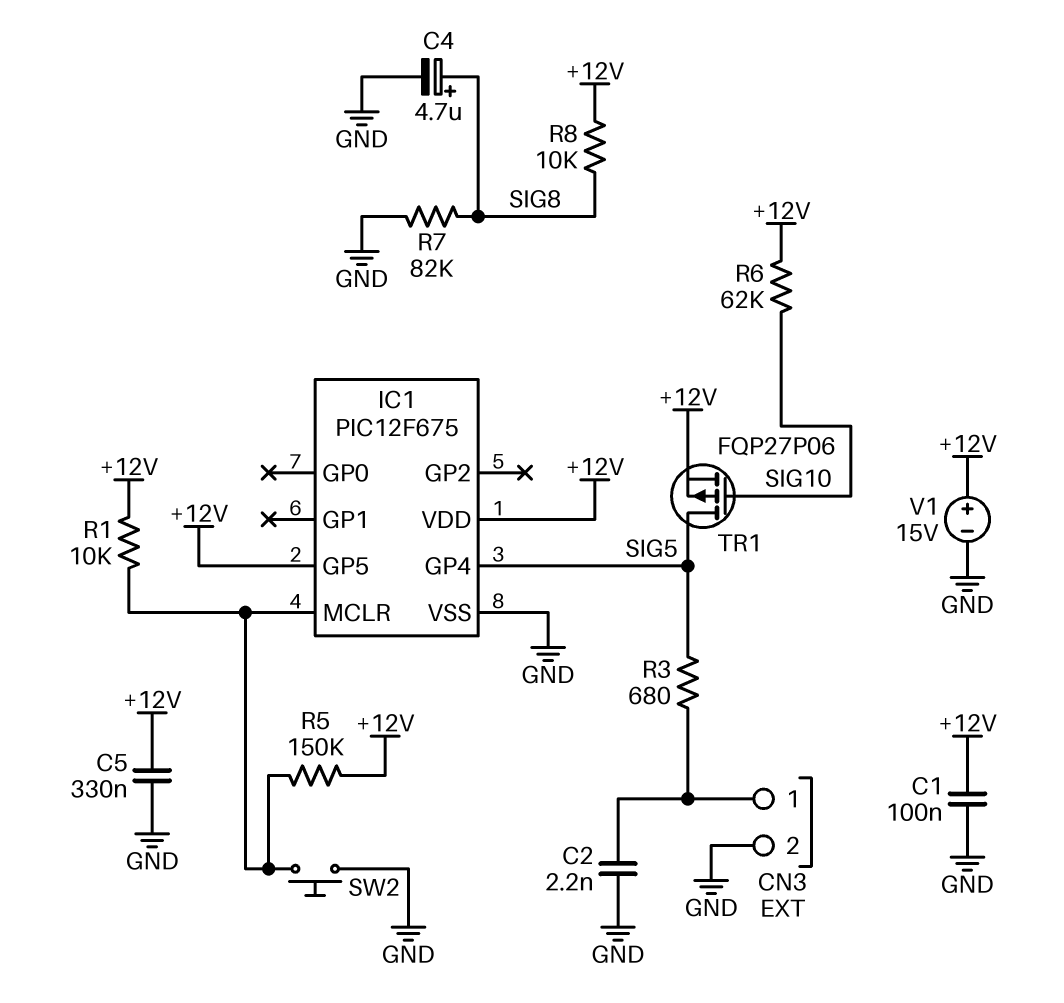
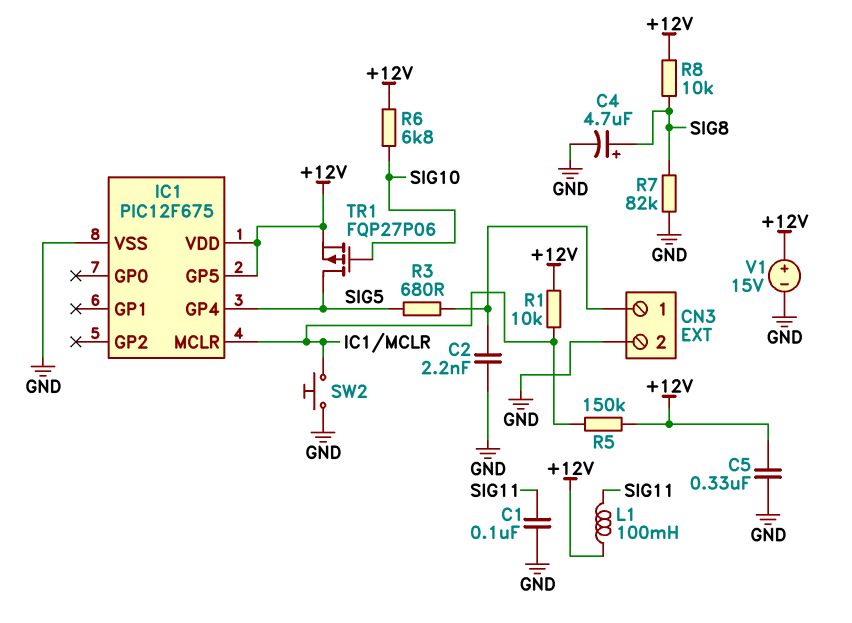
C1: 100nF (+12V, GND) -> 100nF (GND, SIG11)
L1: none -> 100mH (+12V, SIG11)
R6: 62k (+12V, SIG10) -> 6.8k (+12V, SIG10)

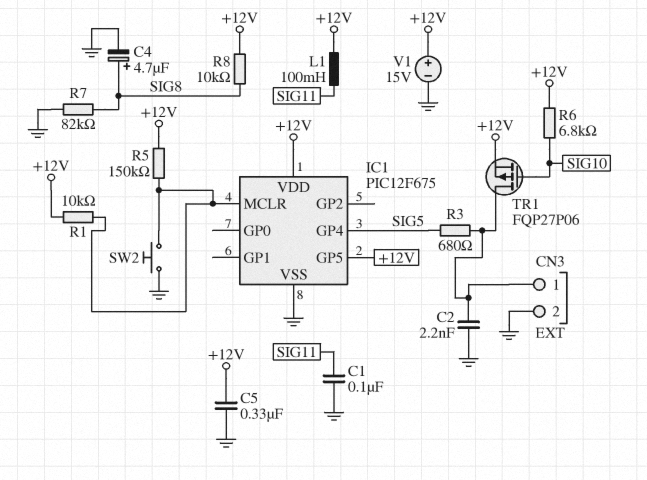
TR1: PMOS FQP27P06 (G SIG10, D SIG5, S +12V) -> PMOS FQP27P06 (G SIG10, D CN3/1, S +12V)

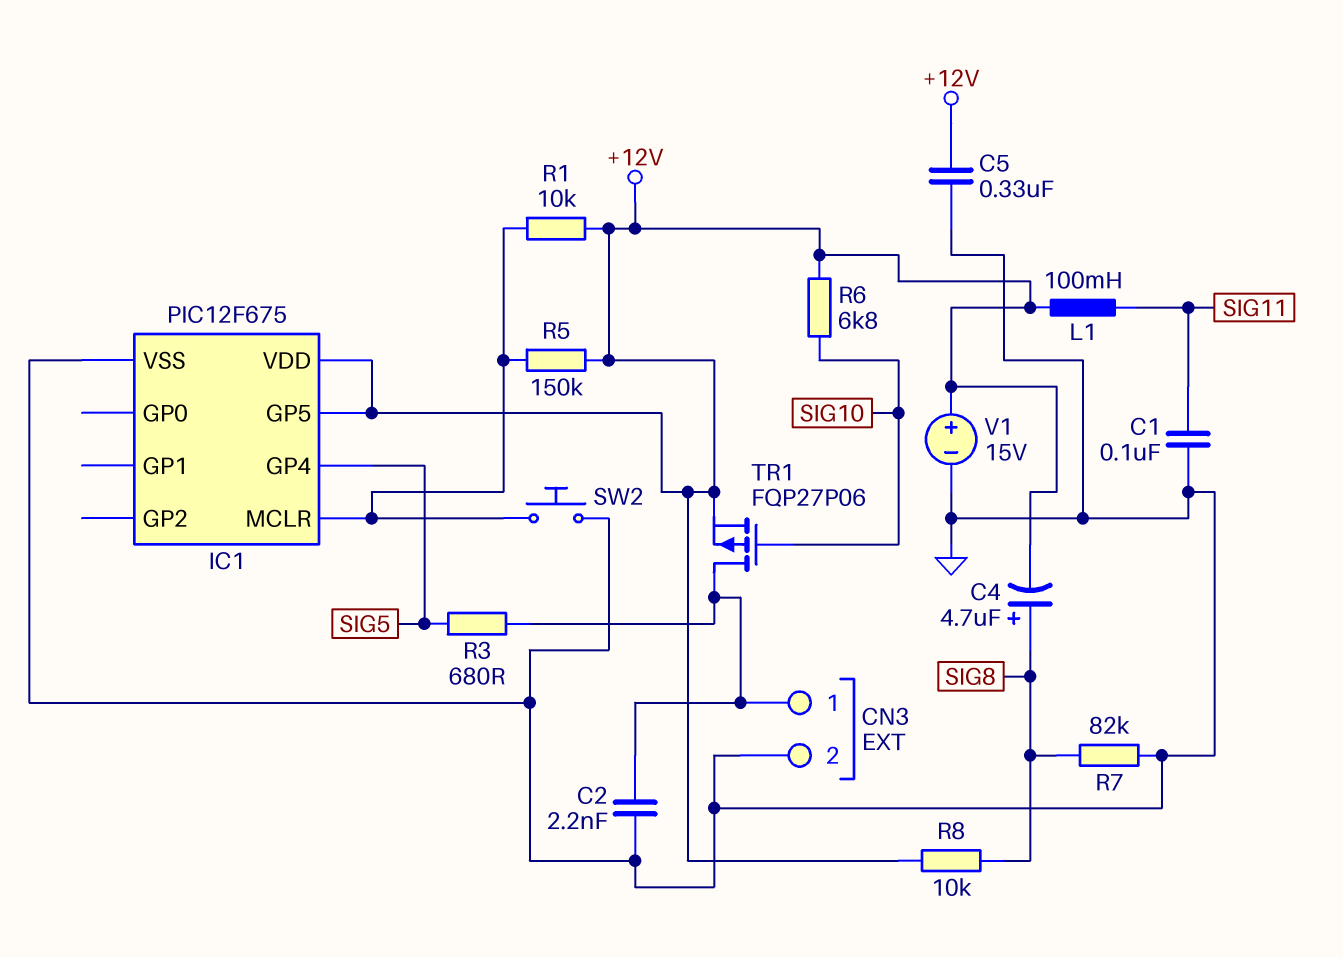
C4: 4.7uF (plus SIG8, minus GND) -> 4.7uF (plus SIG8, minus +12V)

